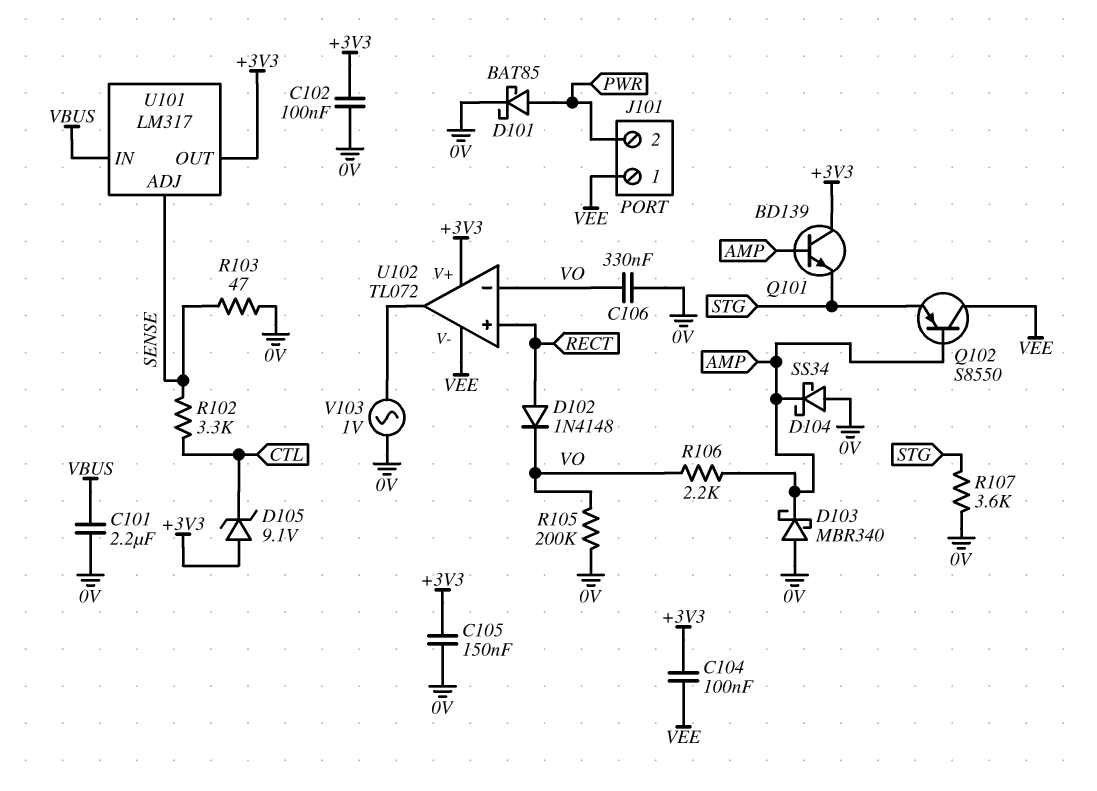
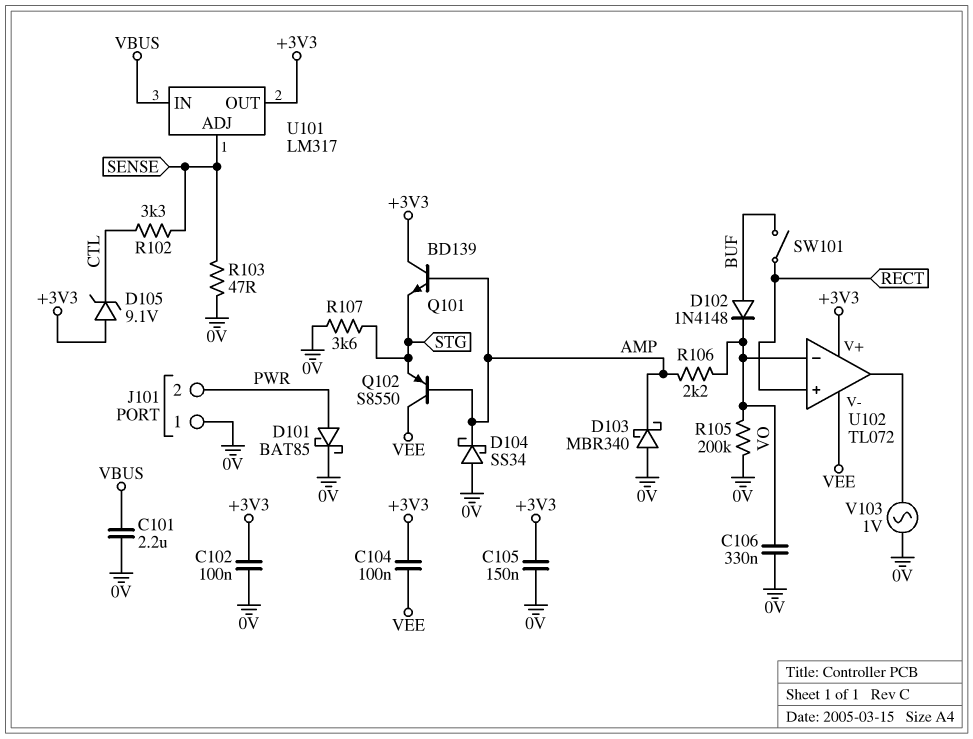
D102: diode 1N4148 (A RECT, K VO) -> diode 1N4148 (A BUF, K VO)
J101 pin 1: VEE -> 0V
SW101: none -> switch (BUF, RECT)

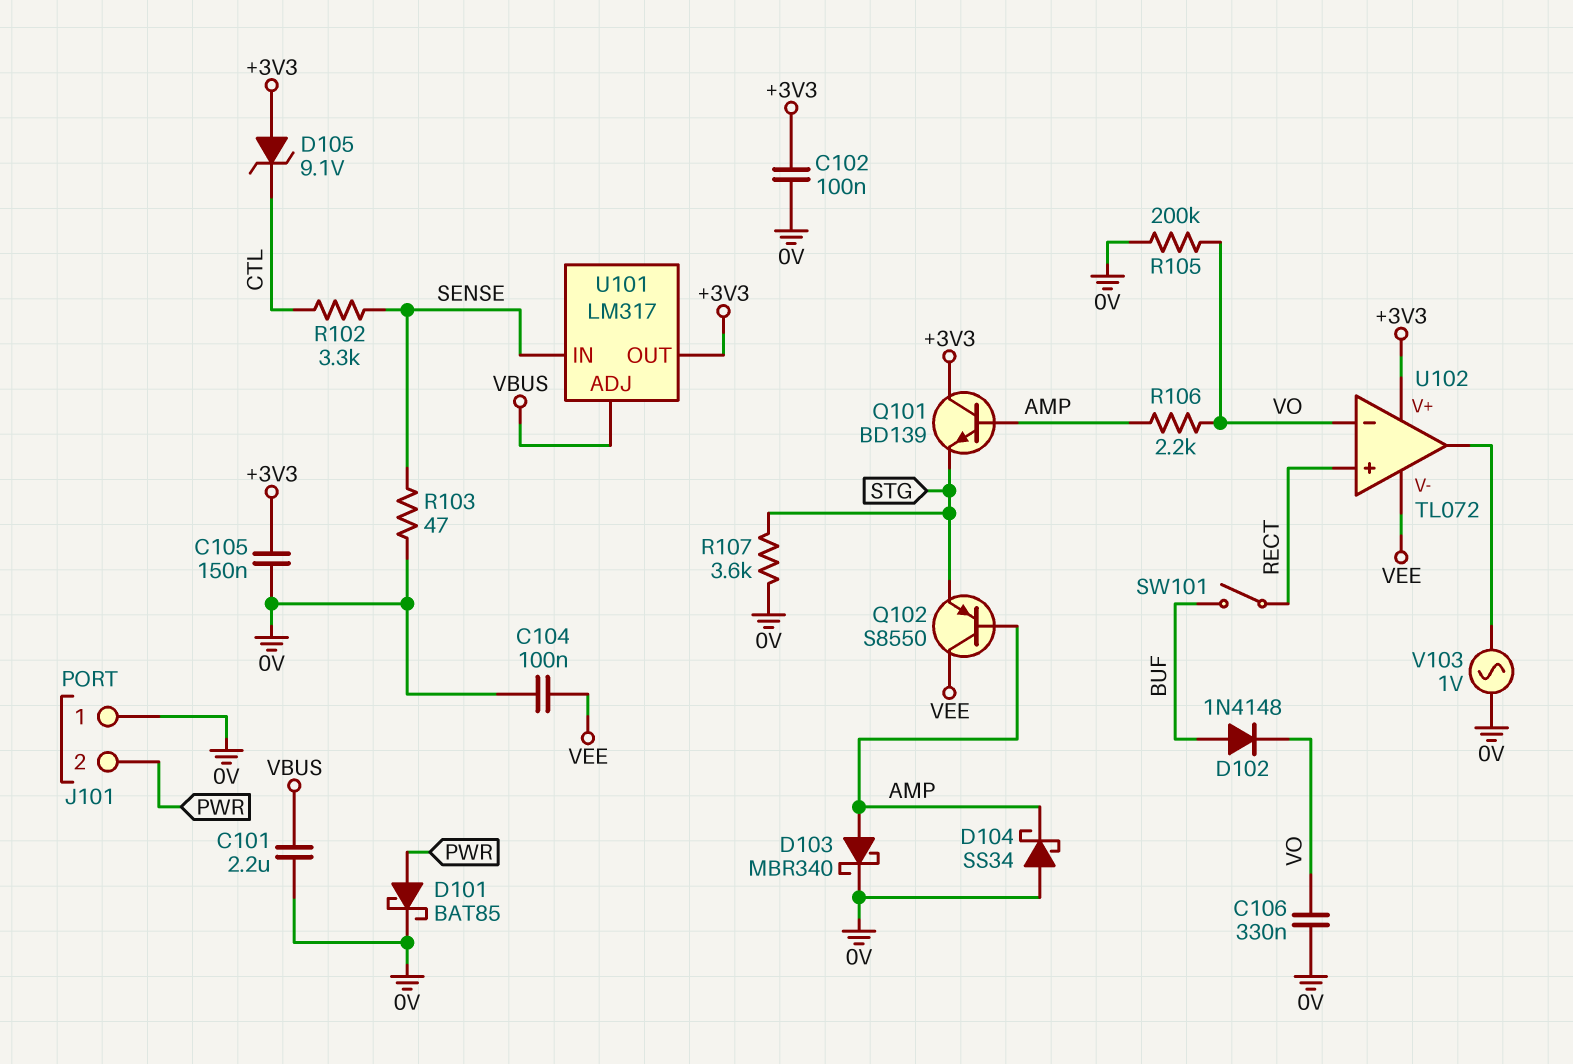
C104: 100nF (+3V3, VEE) -> 100nF (0V, VEE)
D103: schottky MBR340 (A 0V, K AMP) -> schottky MBR340 (A AMP, K 0V)
U101 pin ADJ: SENSE -> VBUS
U101 pin IN: VBUS -> SENSE

